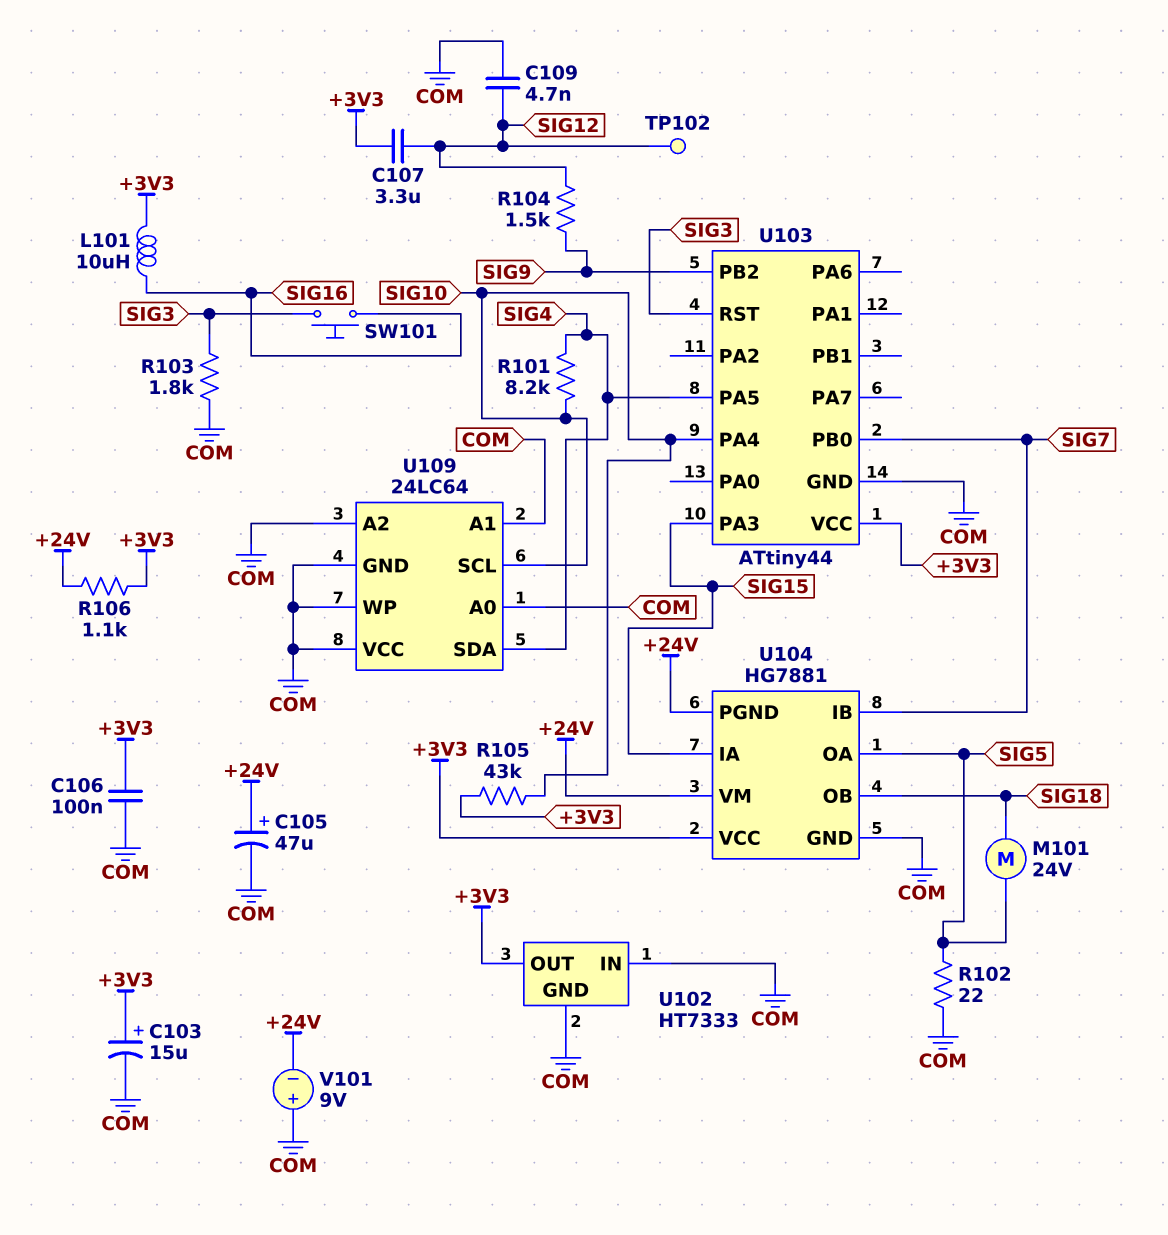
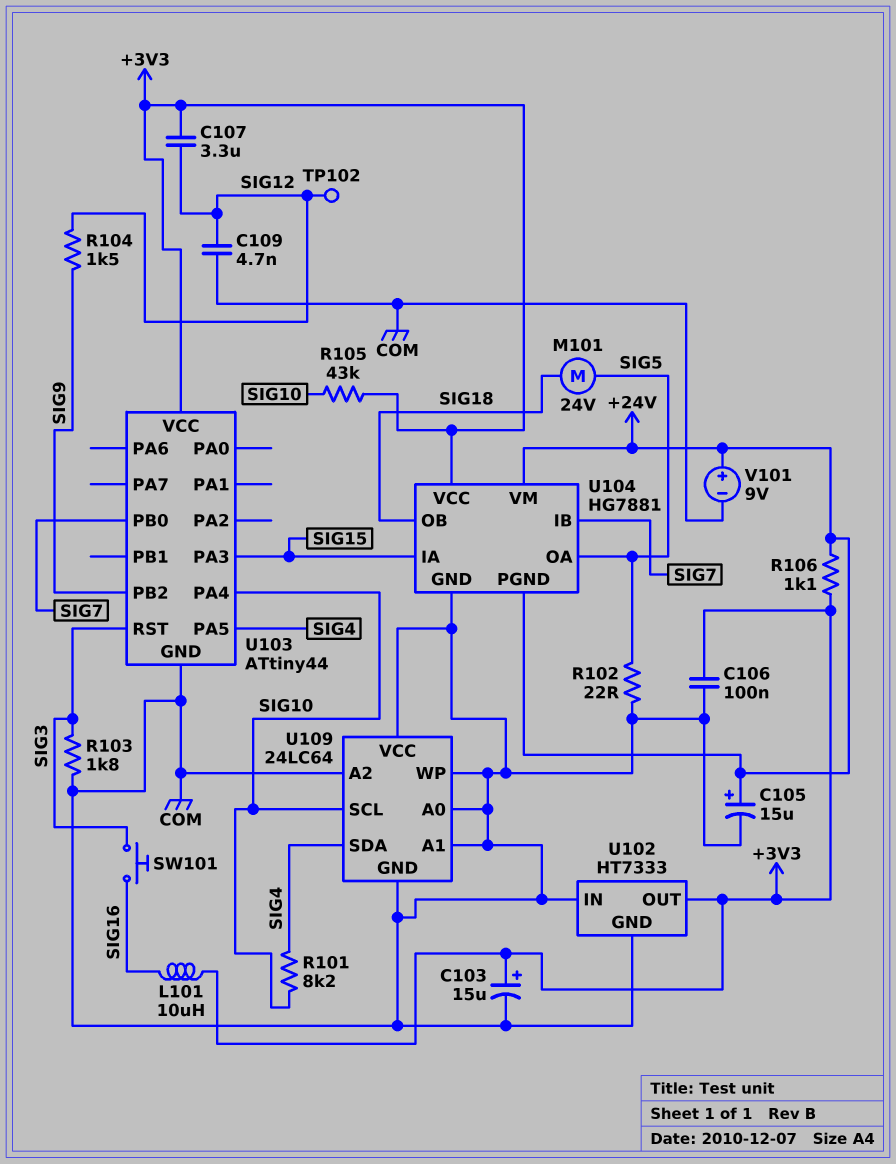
C105: 47uF (plus +24V, minus COM) -> 15uF (plus +24V, minus COM)
V101: 9V (plus COM, minus +24V) -> 9V (plus +24V, minus COM)

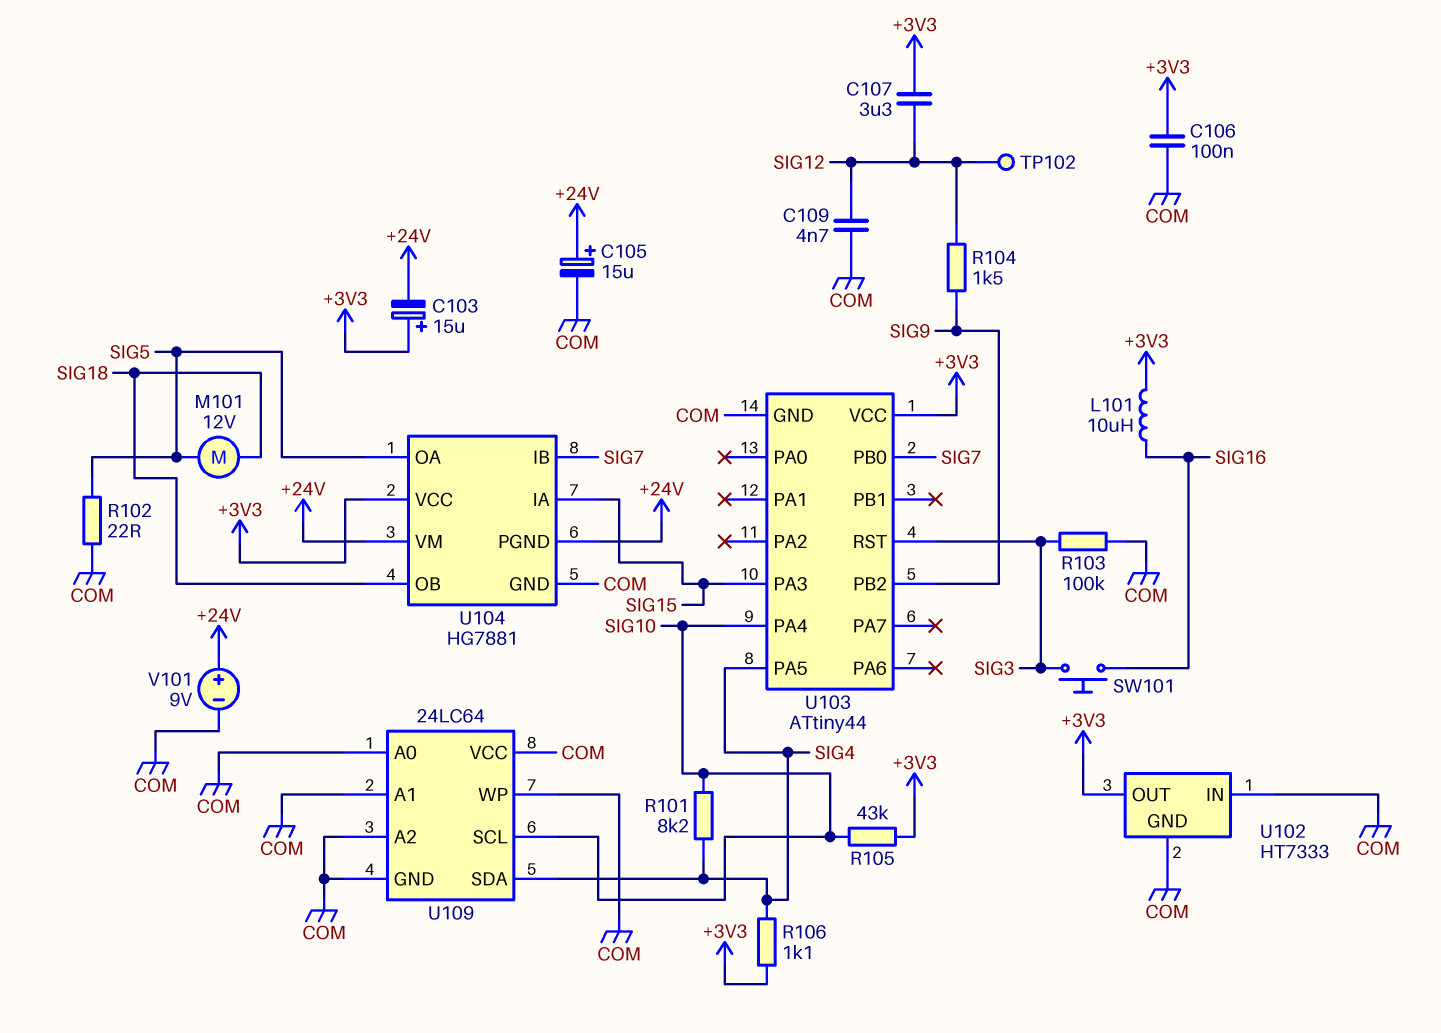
C103: 15uF (plus +3V3, minus COM) -> 15uF (plus +3V3, minus +24V)
M101: motor 24V (SIG5, SIG18) -> motor 12V (SIG5, SIG18)
R103: 1.8k (COM, SIG3) -> 100k (COM, SIG3)
R106: 1.1k (+3V3, +24V) -> 1.1k (+3V3, SIG4)

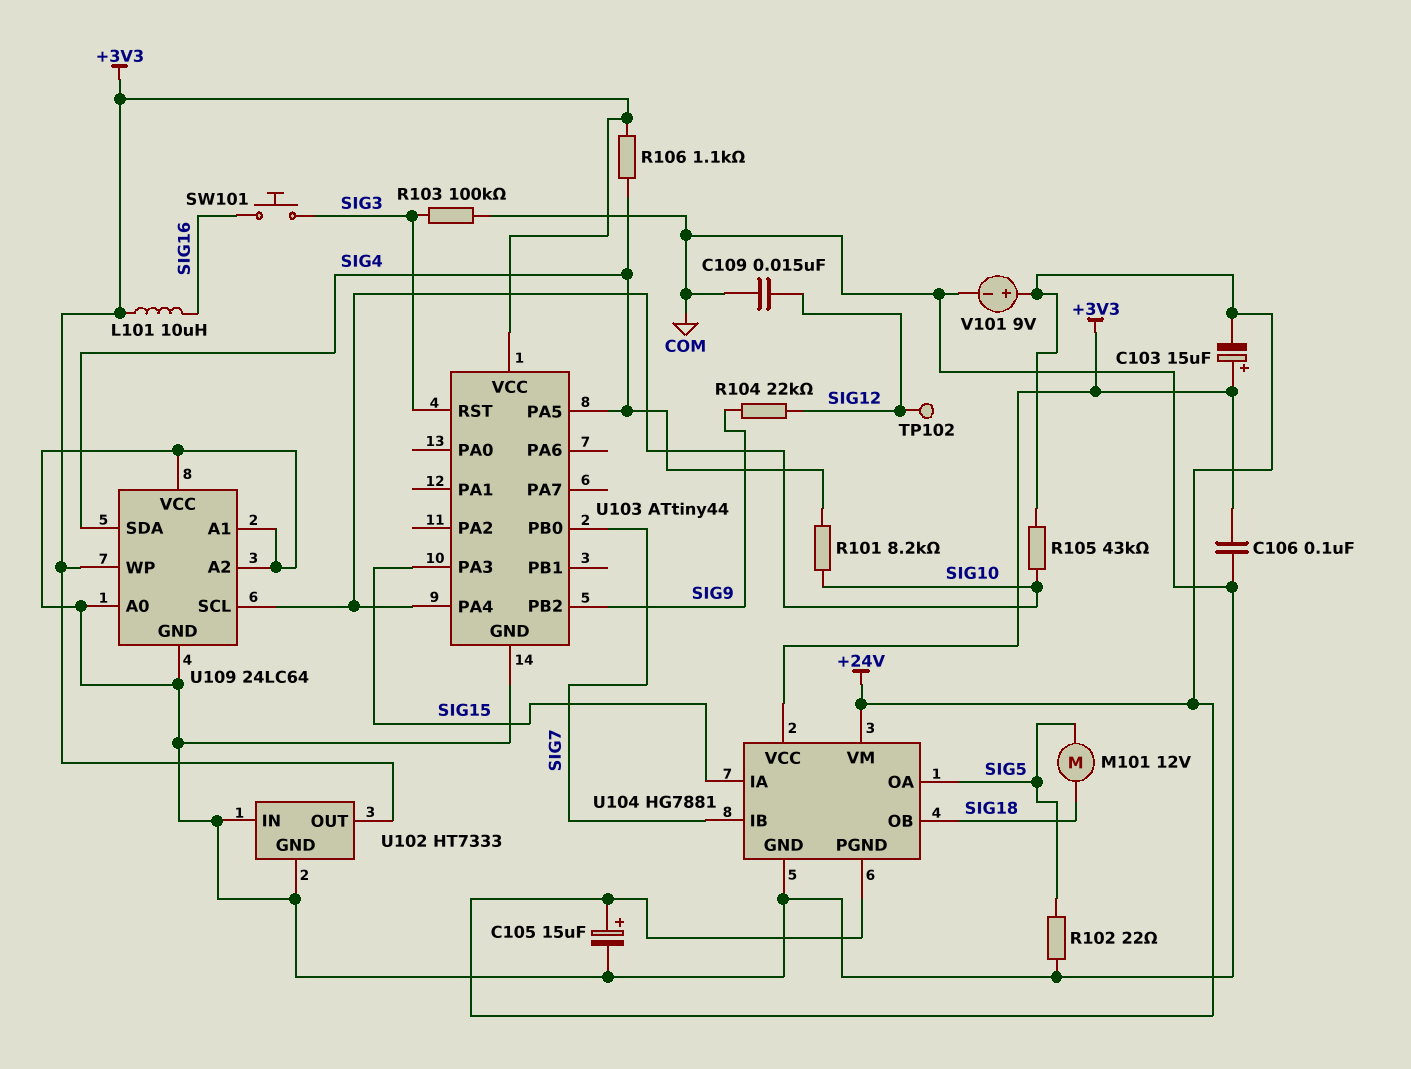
C107: 3.3uF (+3V3, SIG12) -> none
C109: 4.7nF (COM, SIG12) -> 15nF (COM, SIG12)
R104: 1.5k (SIG9, SIG12) -> 22k (SIG9, SIG12)
R105: 43k (+3V3, SIG10) -> 43k (+24V, SIG10)
U109 pin WP: COM -> +3V3

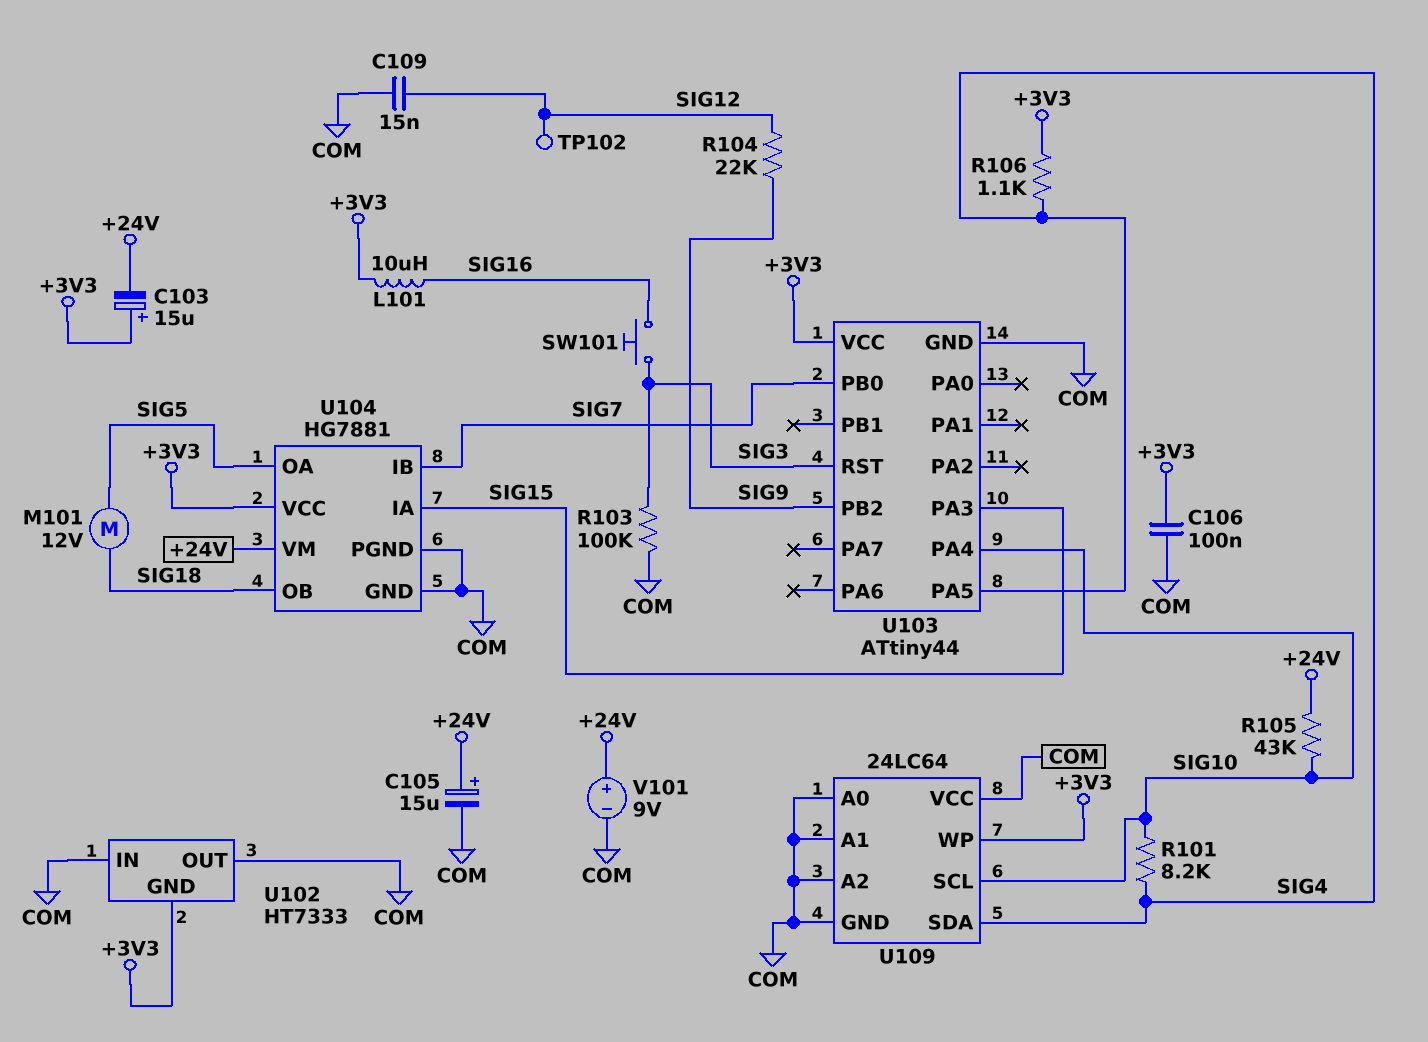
R102: 22 (COM, SIG5) -> none
U102 pin GND: COM -> +3V3
U102 pin OUT: +3V3 -> COM
U104 pin PGND: +24V -> COM

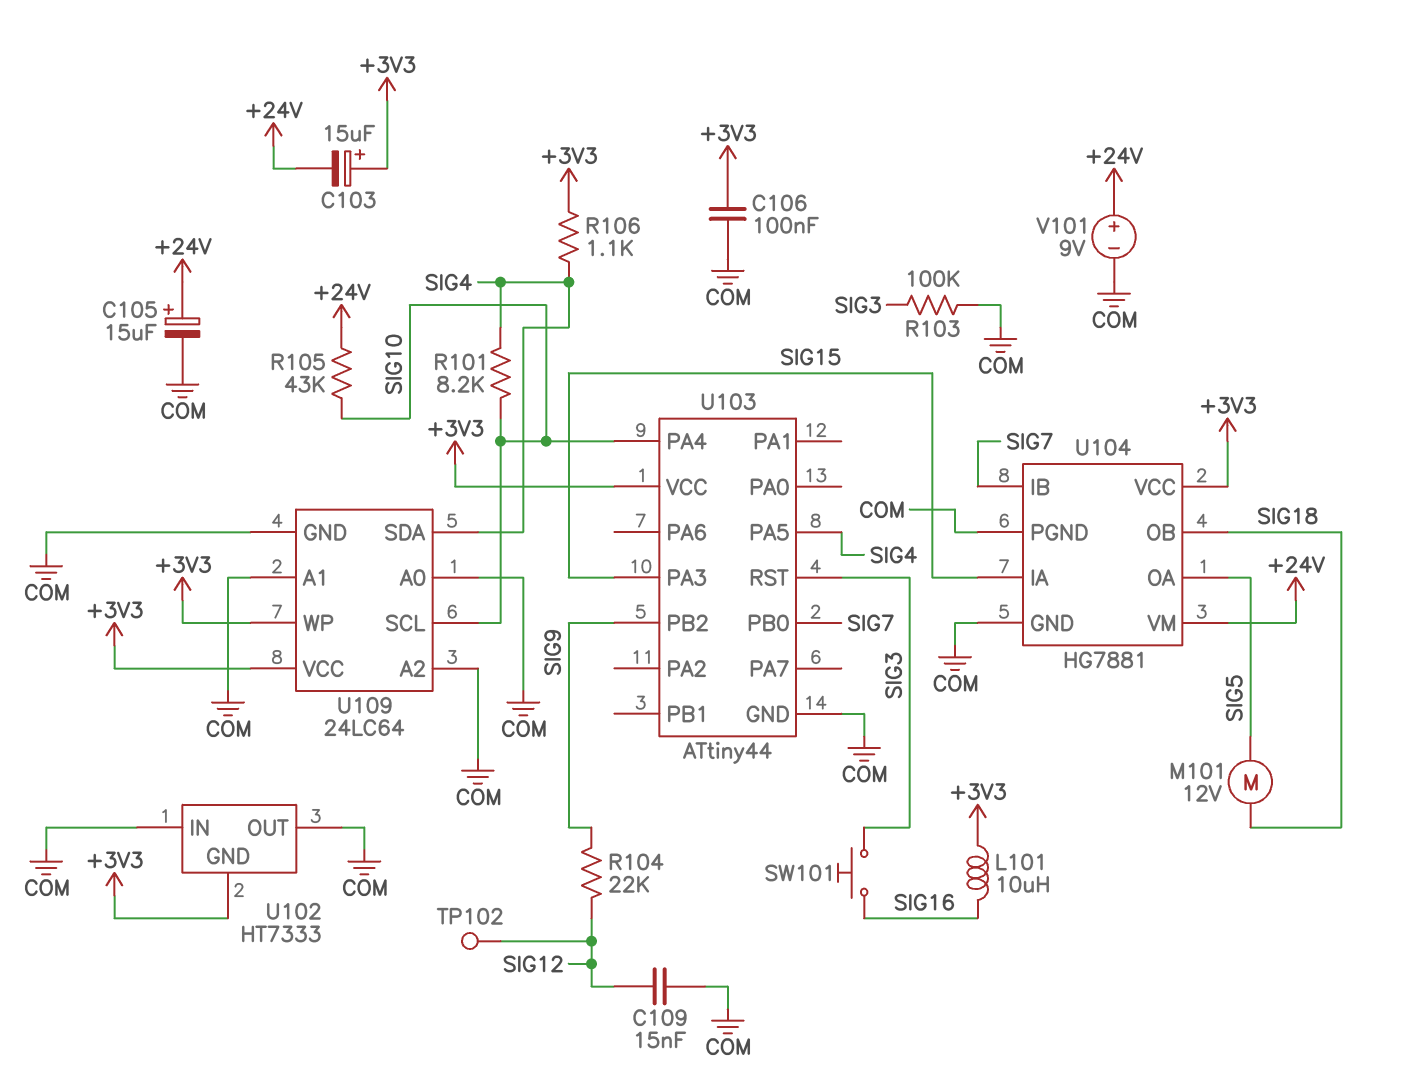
U109 pin VCC: COM -> +3V3

